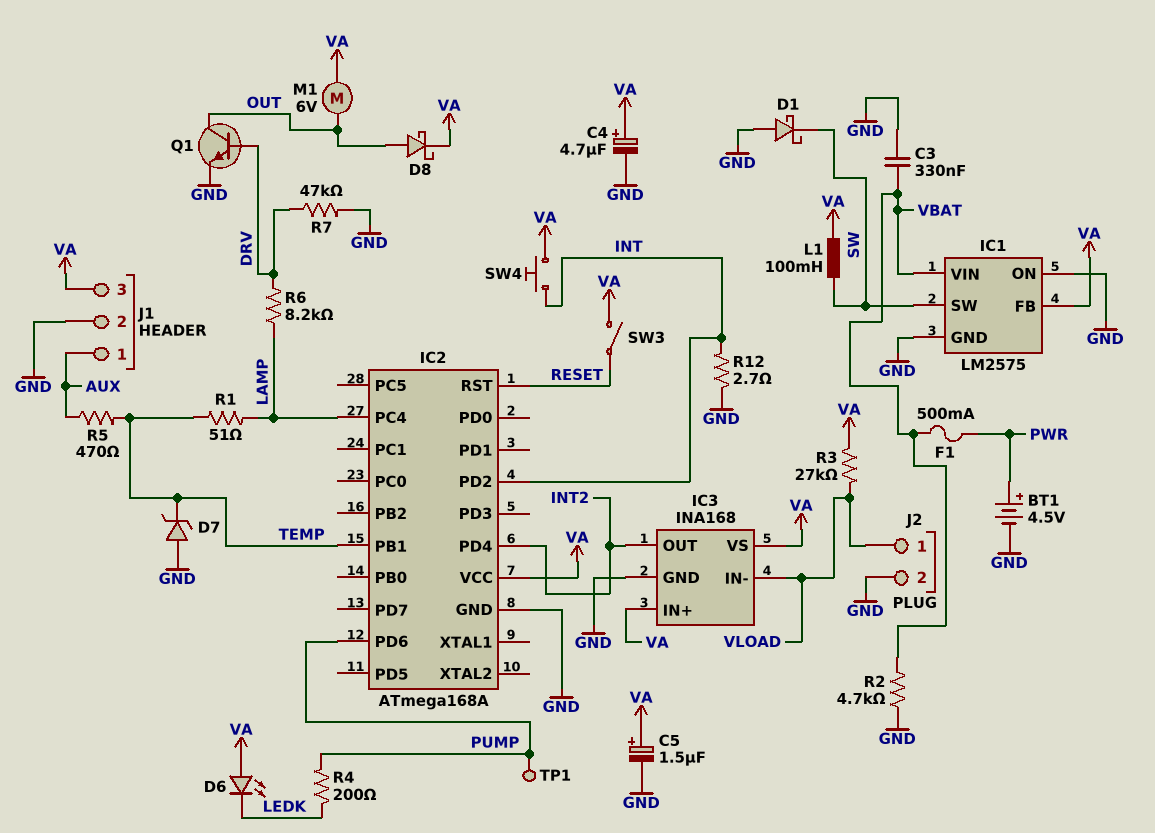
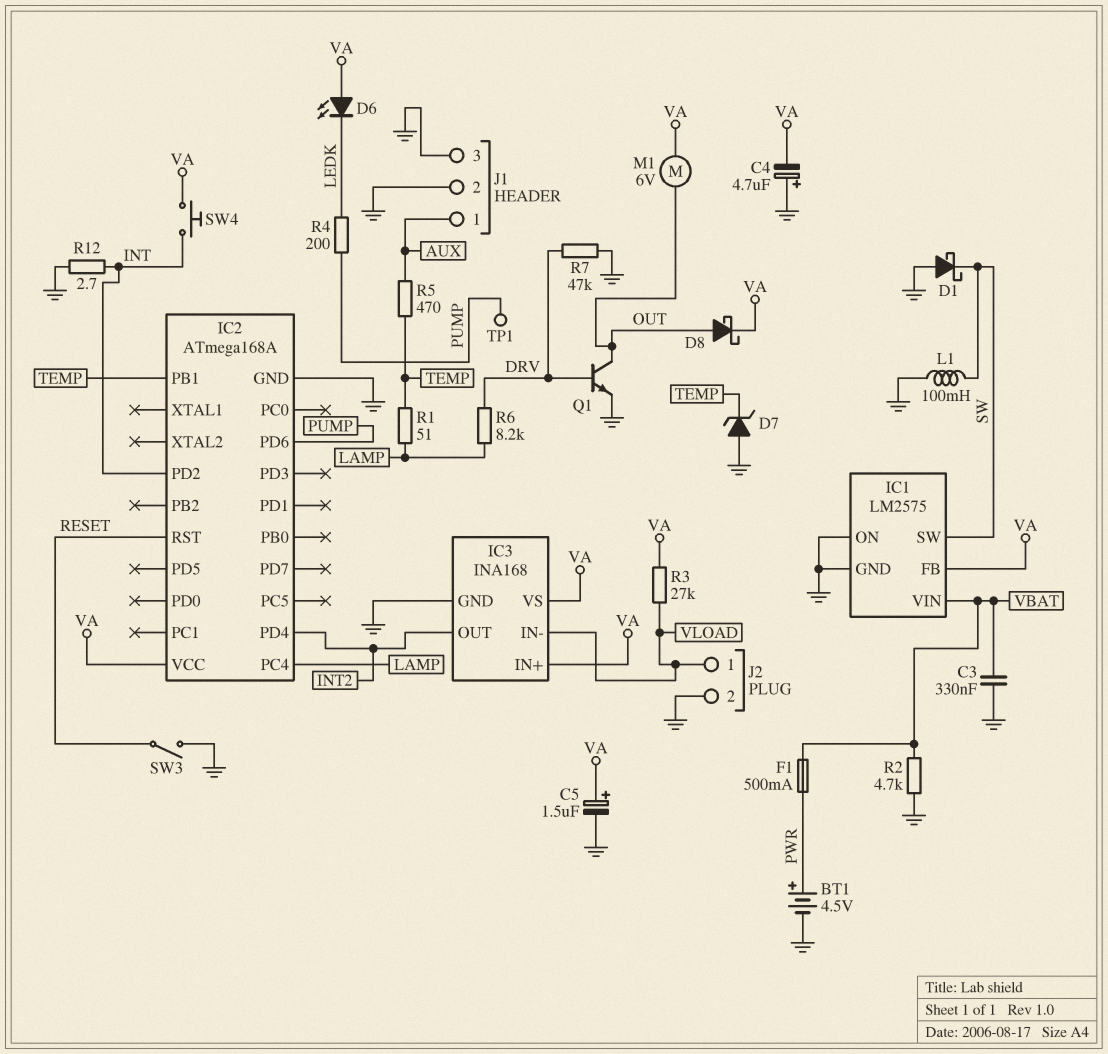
C4: 4.7uF (plus VA, minus GND) -> 4.7uF (plus GND, minus VA)
J1 pin 3: VA -> GND
L1: 100mH (SW, VA) -> 100mH (GND, SW)
SW3: switch (RESET, VA) -> switch (GND, RESET)

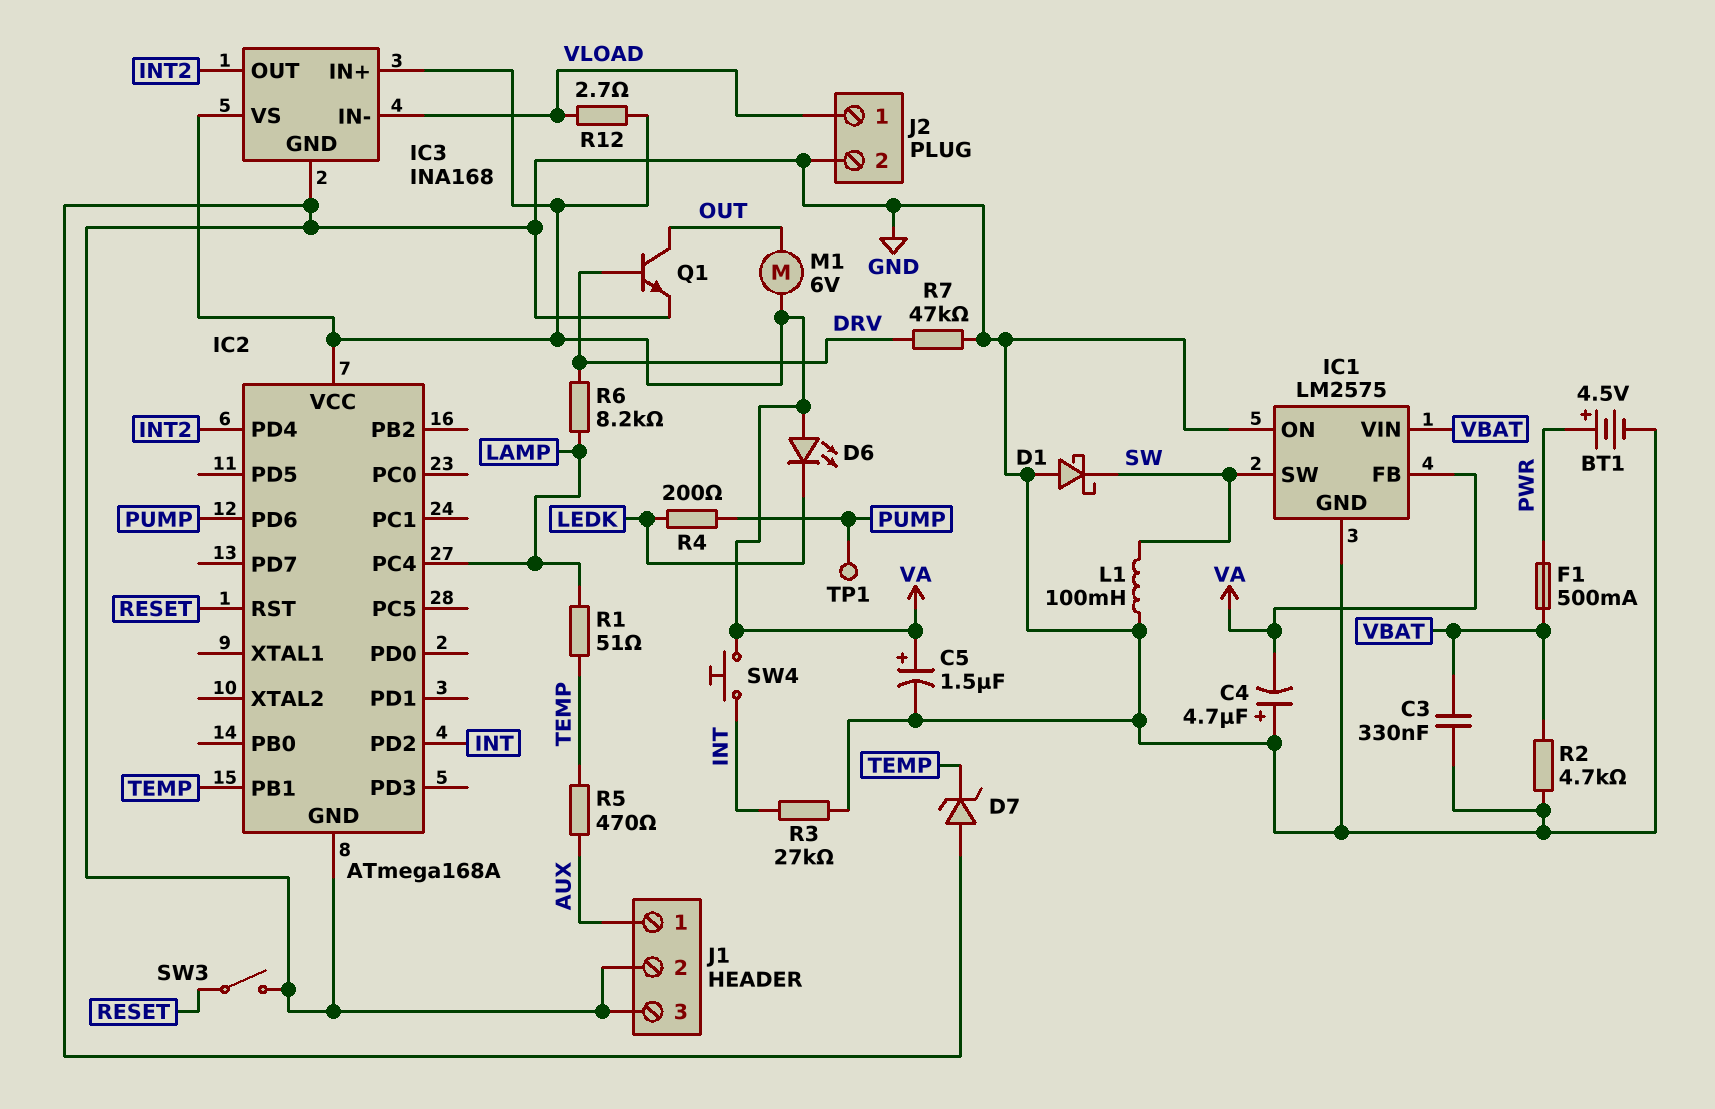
D8: schottky (A OUT, K VA) -> none
R3: 27k (VA, VLOAD) -> 27k (GND, INT)
R12: 2.7 (GND, INT) -> 2.7 (VA, VLOAD)

